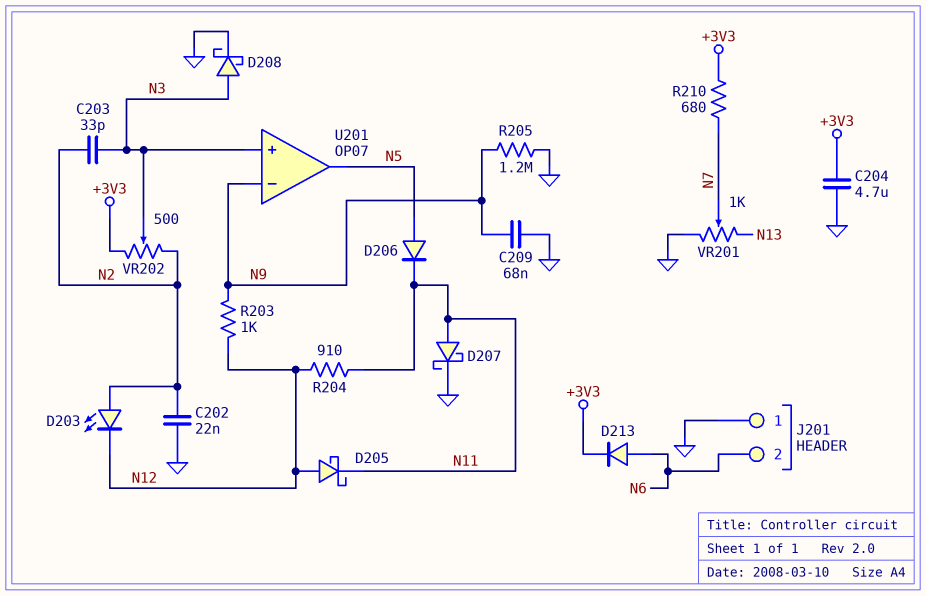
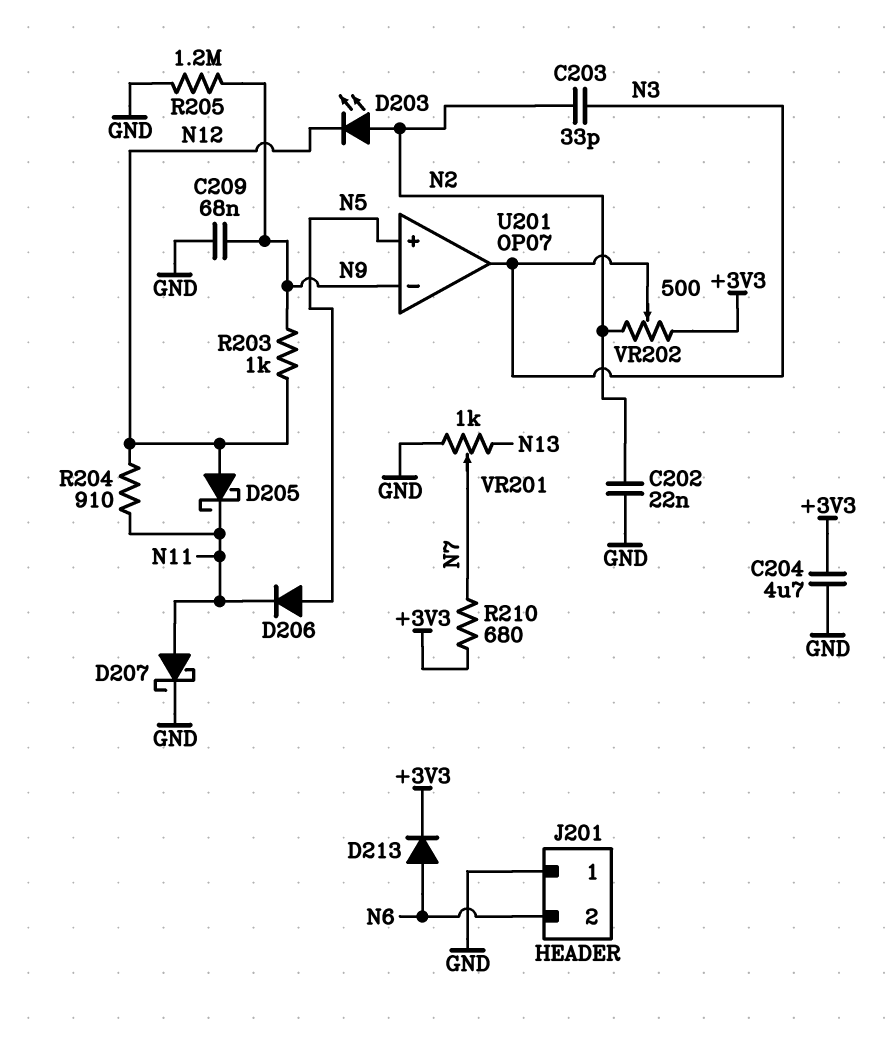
D208: schottky (A N3, K GND) -> none
U201 pin in+: N3 -> N5
U201 pin out: N5 -> N3

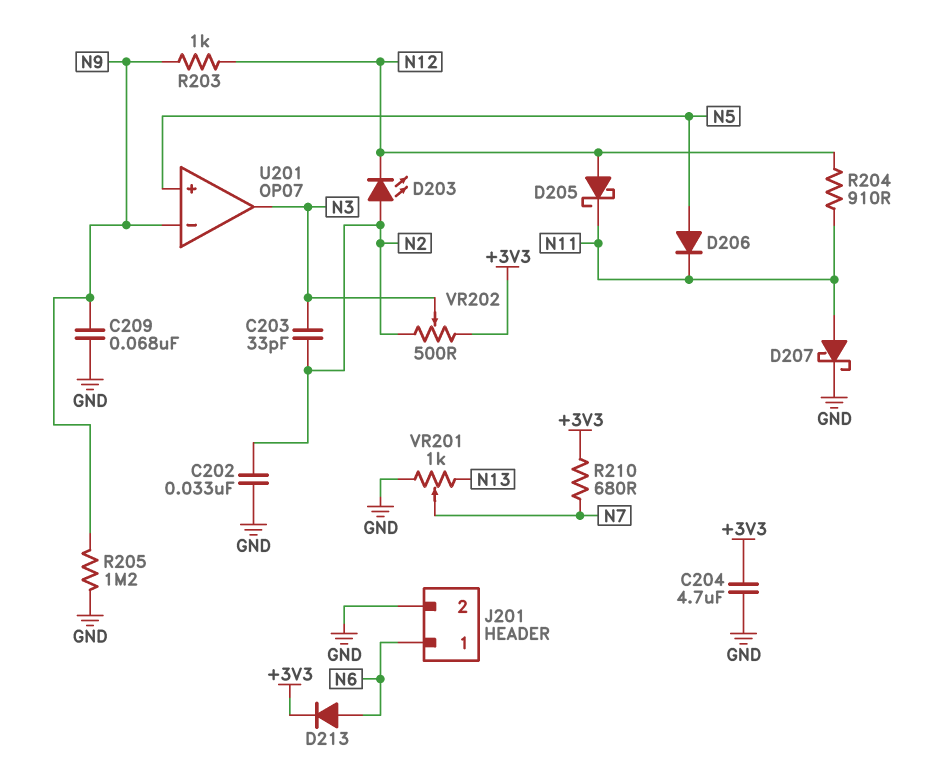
C202: 22nF (GND, N2) -> 33nF (GND, N2)
J201 pin 1: GND -> N6
J201 pin 2: N6 -> GND

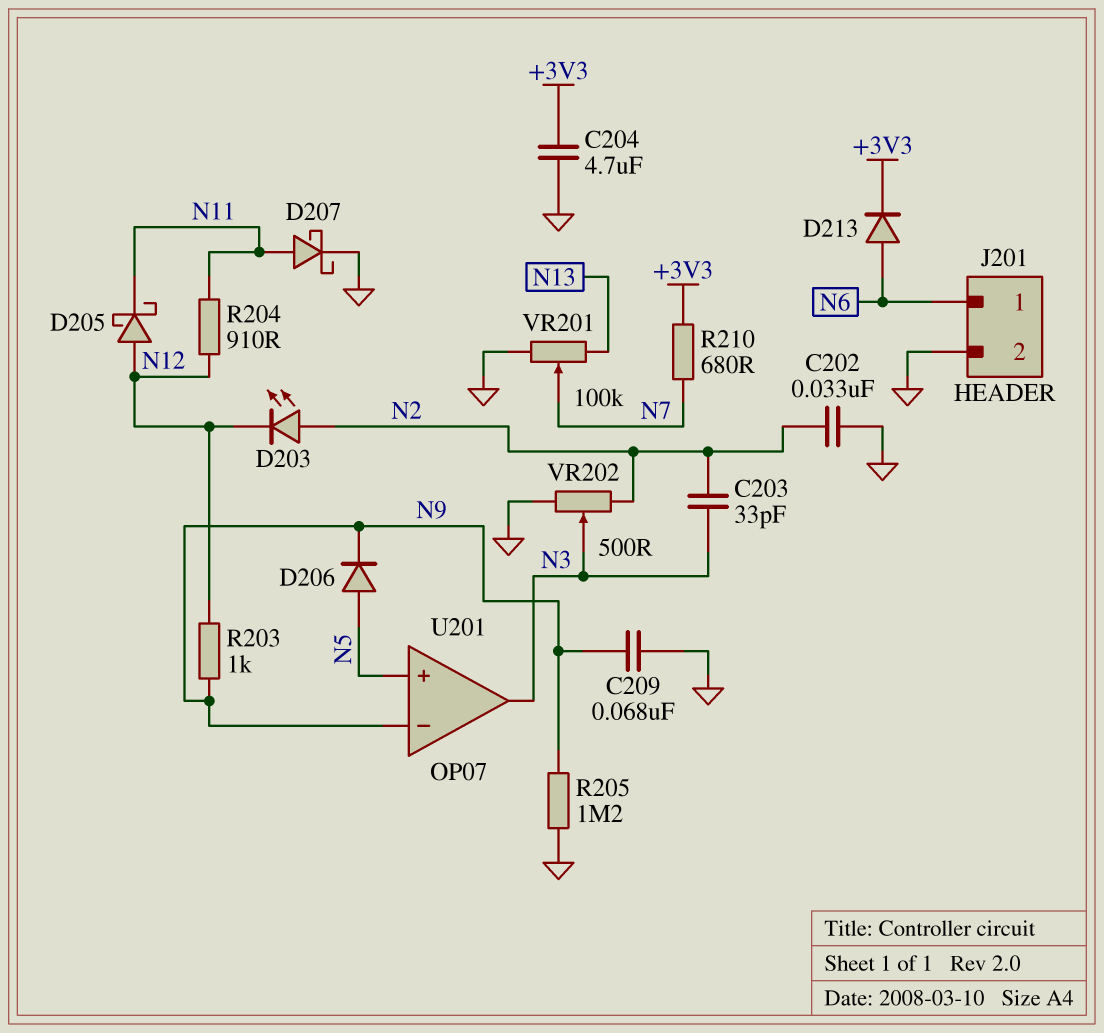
D206: diode (A N5, K N11) -> diode (A N5, K N9)
VR201: 1k (GND, N13, wiper N7) -> 100k (GND, N13, wiper N7)
VR202: 500 (+3V3, N2, wiper N3) -> 500 (GND, N2, wiper N3)

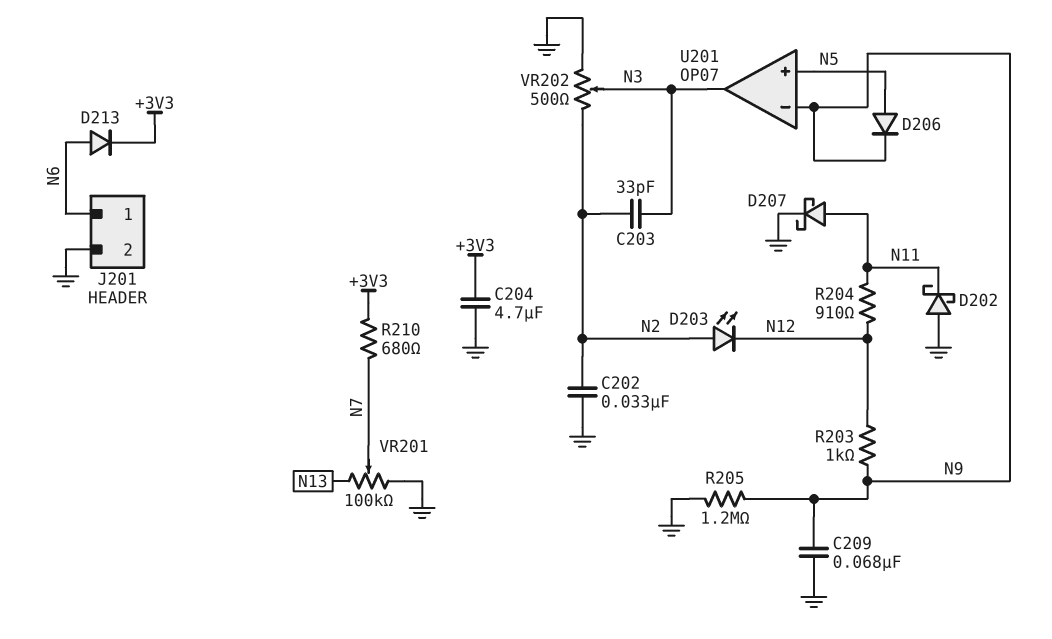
D202: none -> schottky (A GND, K N11)
D205: schottky (A N12, K N11) -> none

